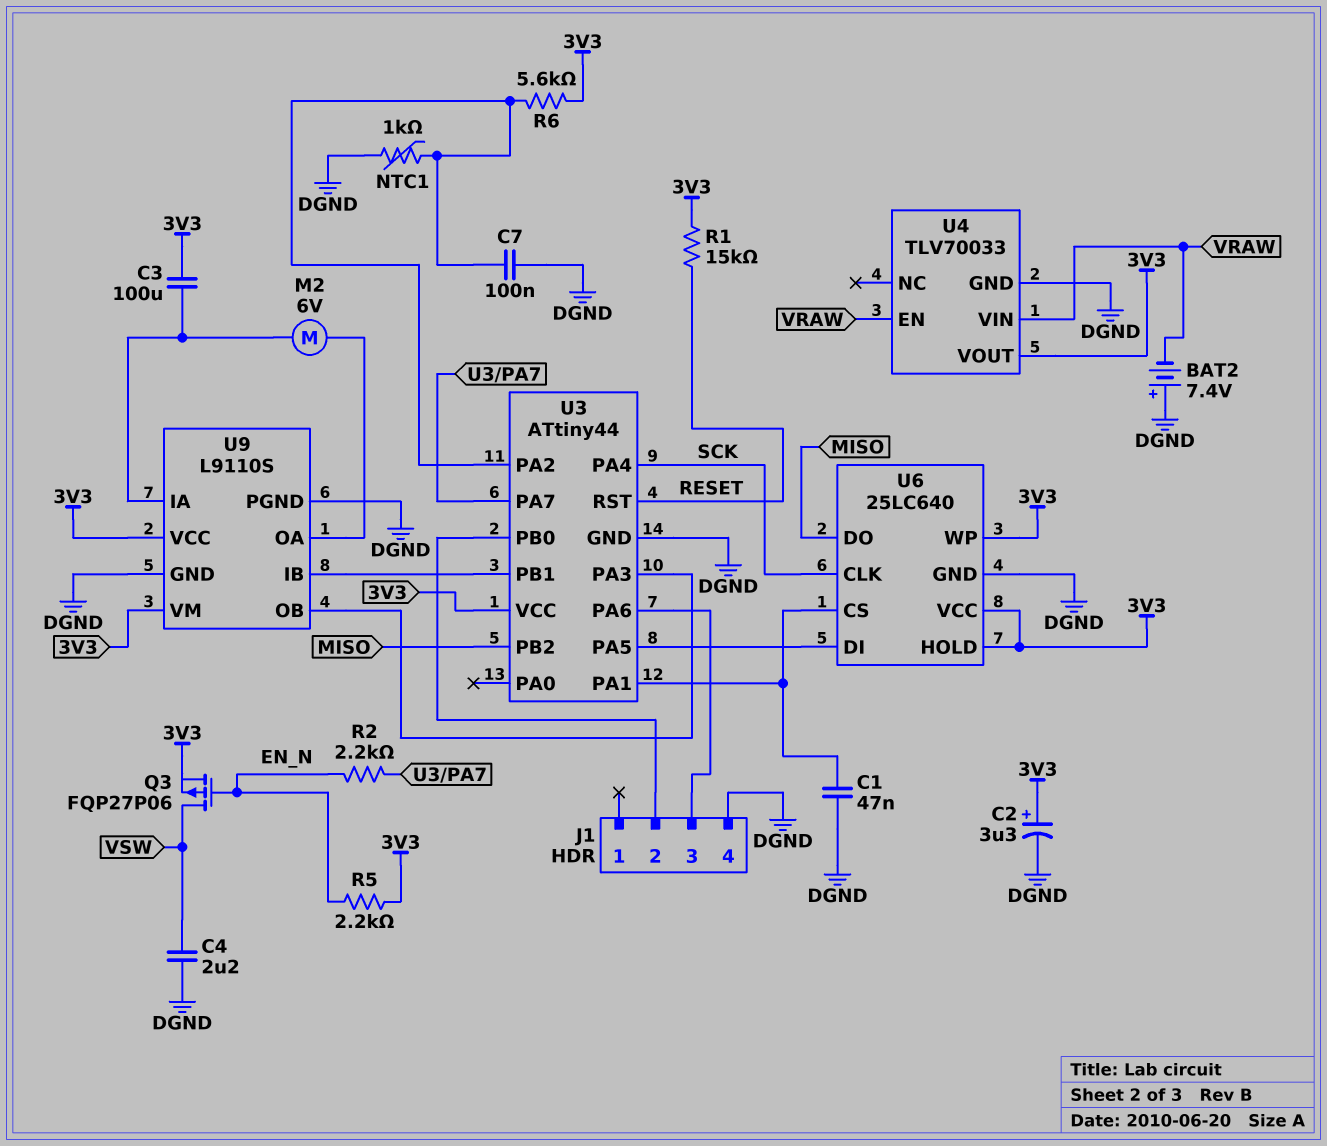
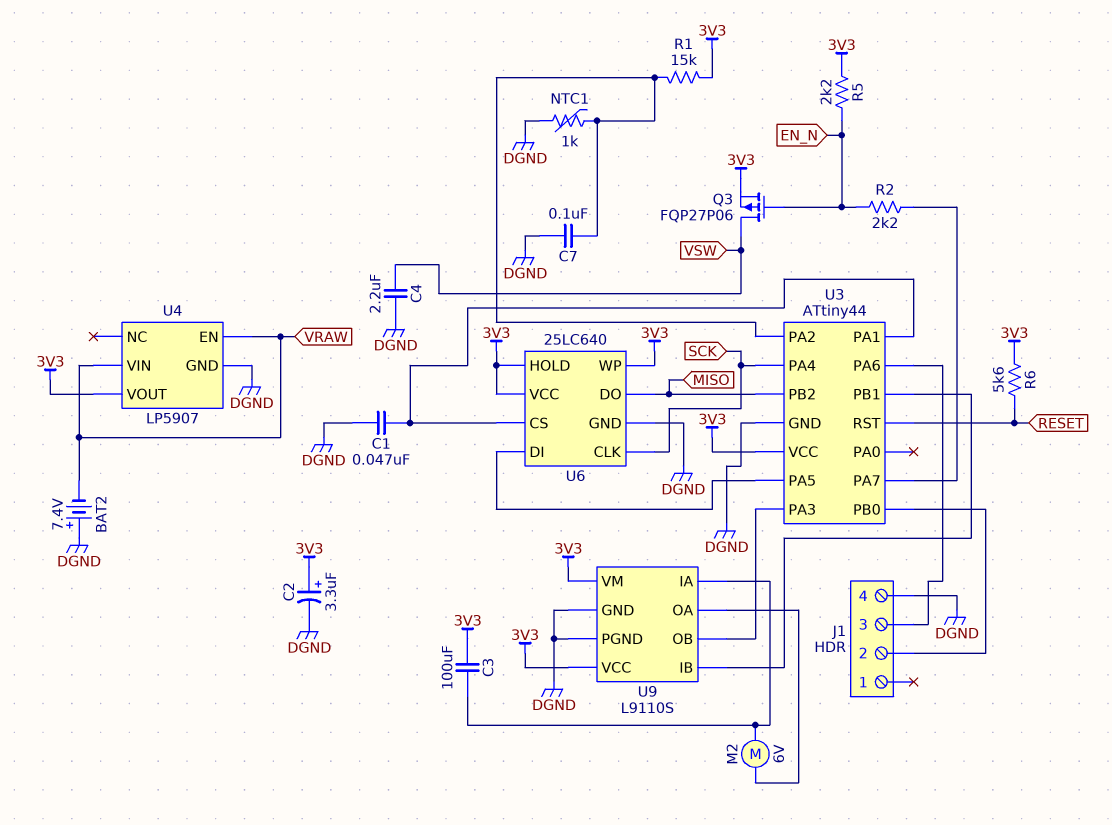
R1: 15k (3V3, RESET) -> 15k (3V3, U3/PA2)
R6: 5.6k (3V3, U3/PA2) -> 5.6k (3V3, RESET)
U4: TLV70033 -> LP5907

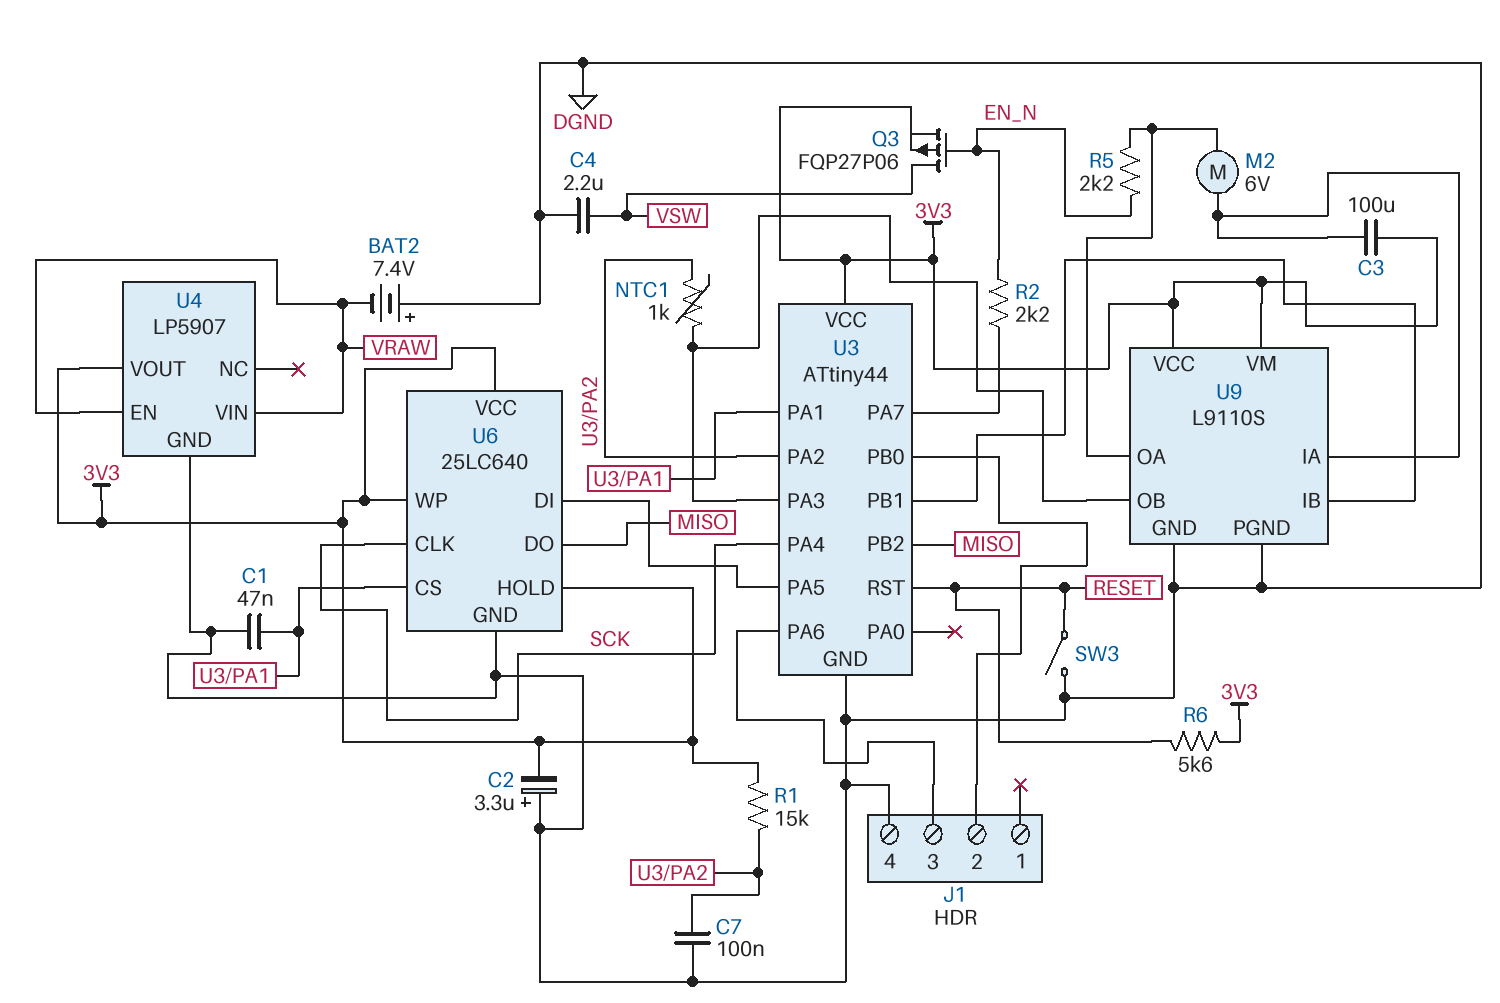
C2: 3.3uF (plus 3V3, minus DGND) -> 3.3uF (plus DGND, minus 3V3)
NTC1: 1k (DGND, U3/PA2) -> 1k (U3/PA2, U3/PA3)
R5: 2.2k (3V3, EN_N) -> 2.2k (EN_N, U9/OA)
SW3: none -> switch (DGND, RESET)

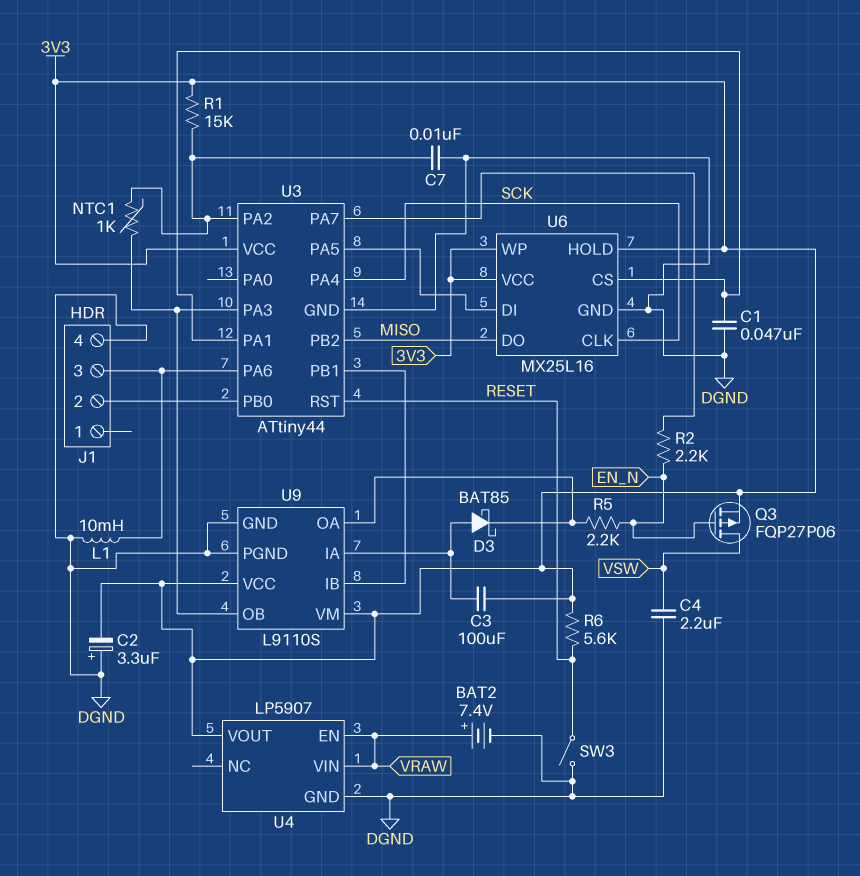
BAT2: 7.4V (plus DGND, minus VRAW) -> 7.4V (plus VRAW, minus DGND)
C7: 100nF (DGND, U3/PA2) -> 10nF (DGND, U3/PA2)
D3: none -> schottky BAT85 (A U9/IA, K U9/OA)
L1: none -> 10mH (DGND, J1/3)
M2: motor 6V (U9/IA, U9/OA) -> none
U6: 25LC640 -> MX25L16

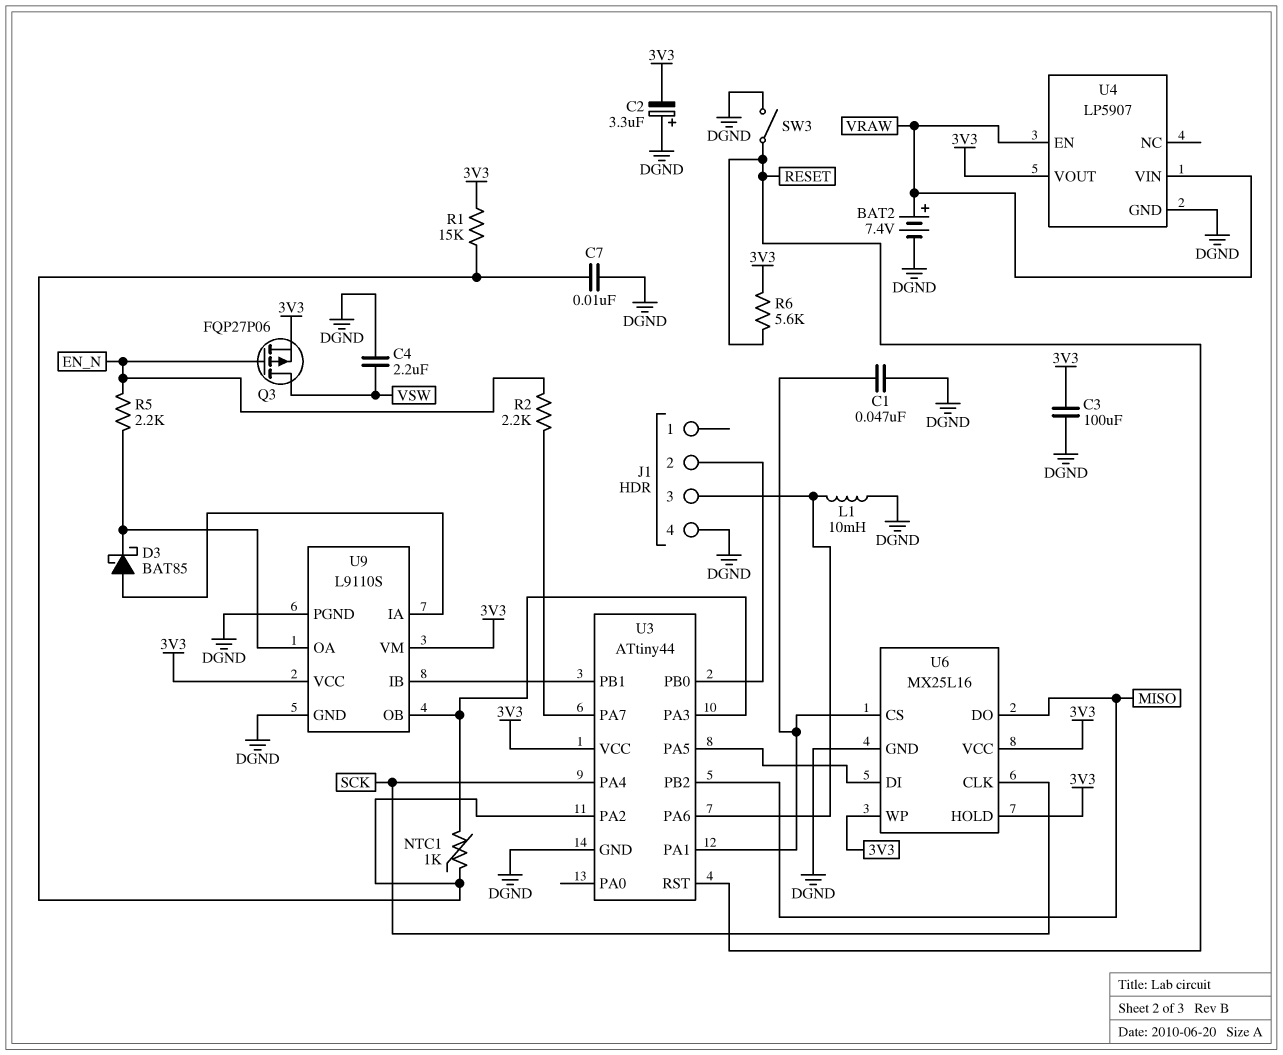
C3: 100uF (3V3, U9/IA) -> 100uF (3V3, DGND)

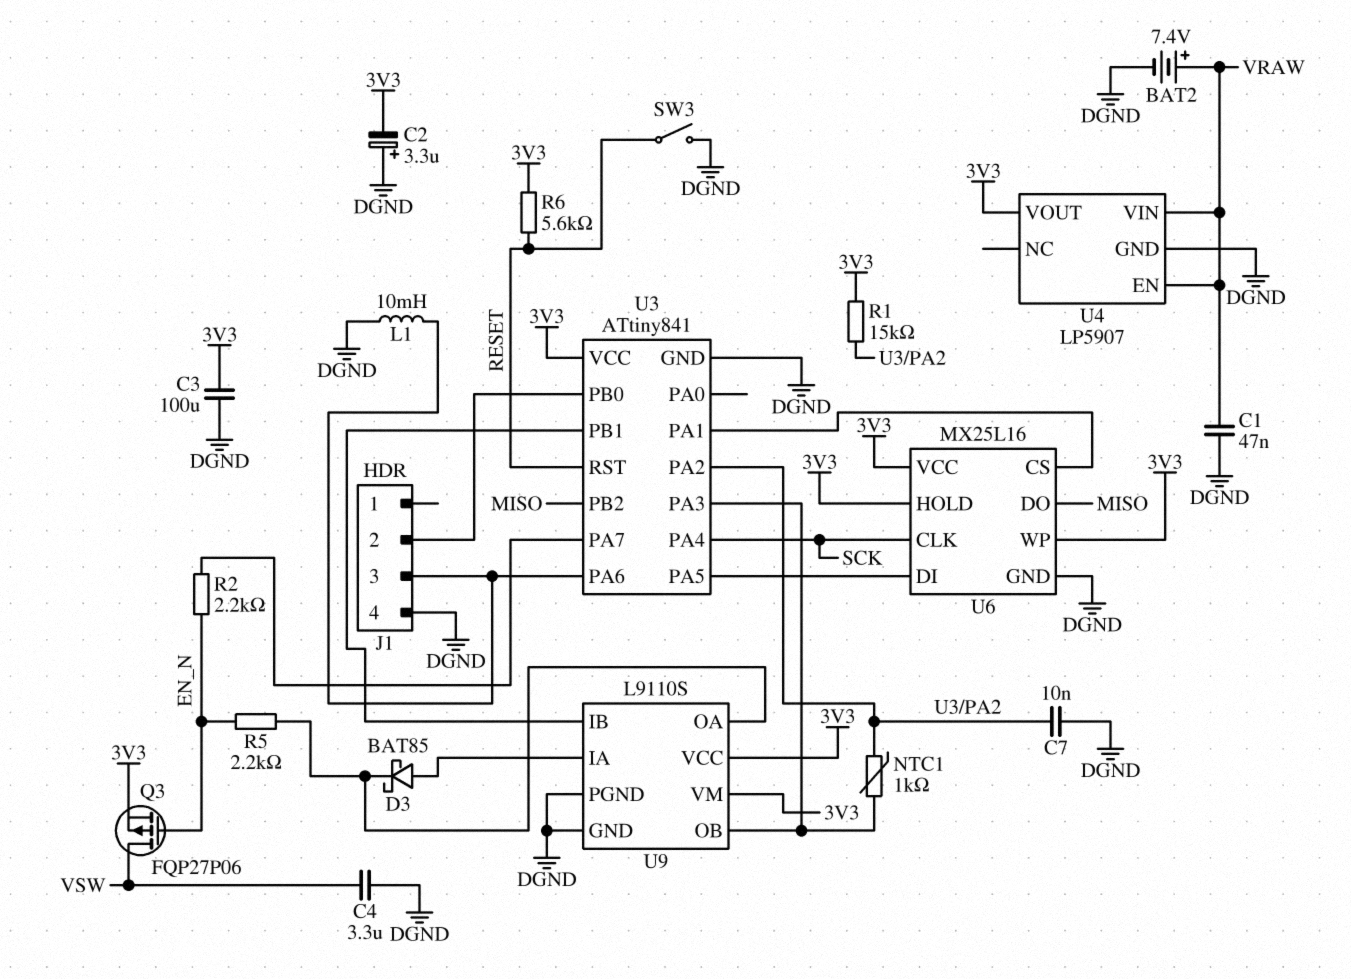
C1: 47nF (DGND, U3/PA1) -> 47nF (DGND, VRAW)
C4: 2.2uF (DGND, VSW) -> 3.3uF (DGND, VSW)
U3: ATtiny44 -> ATtiny841

